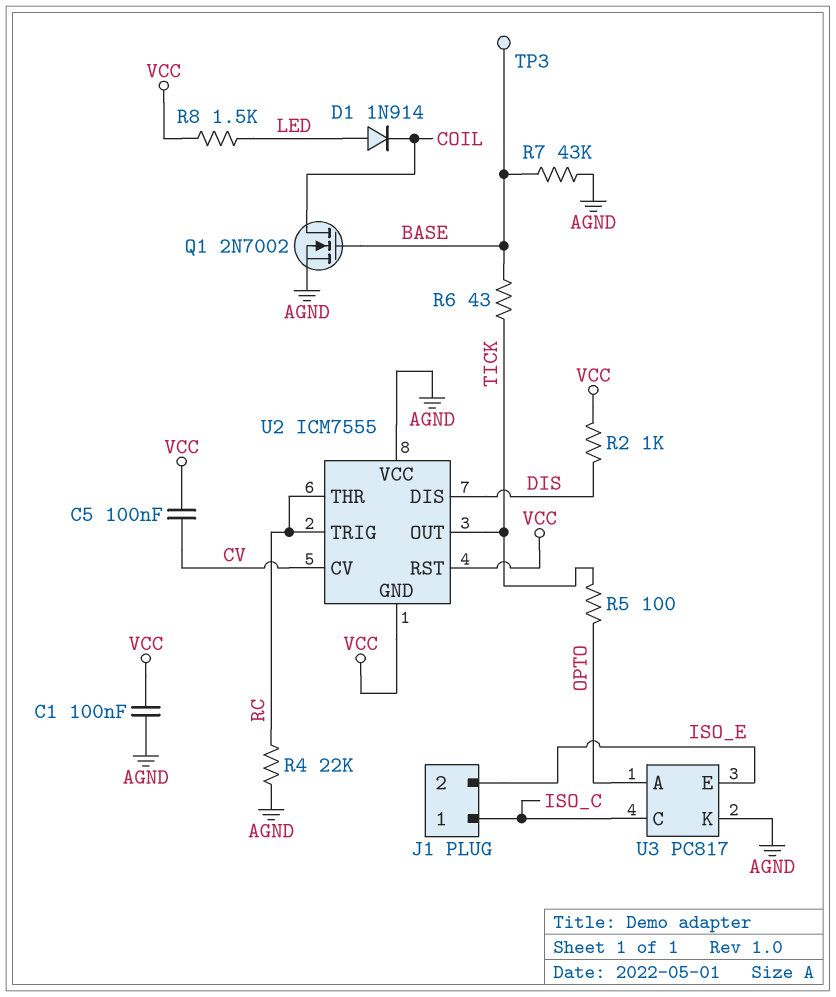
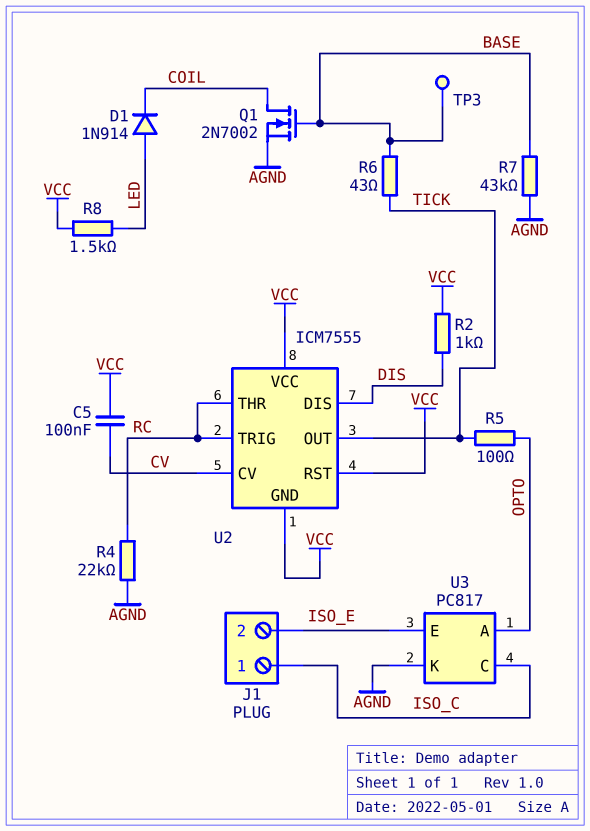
C1: 100nF (AGND, VCC) -> none
U2 pin VCC: AGND -> VCC

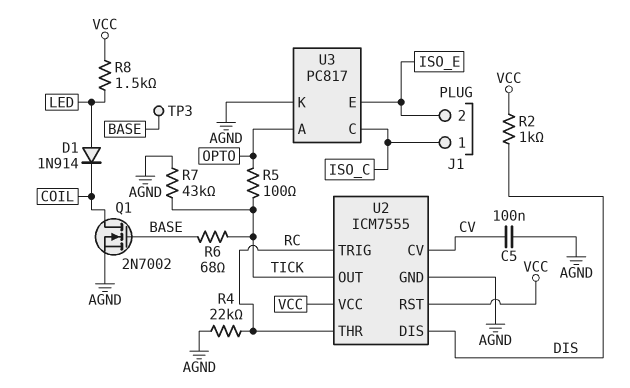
C5: 100nF (CV, VCC) -> 100nF (AGND, CV)
R6: 43 (BASE, TICK) -> 68 (BASE, TICK)
R7: 43k (AGND, BASE) -> 43k (AGND, TICK)
U2 pin GND: VCC -> AGND

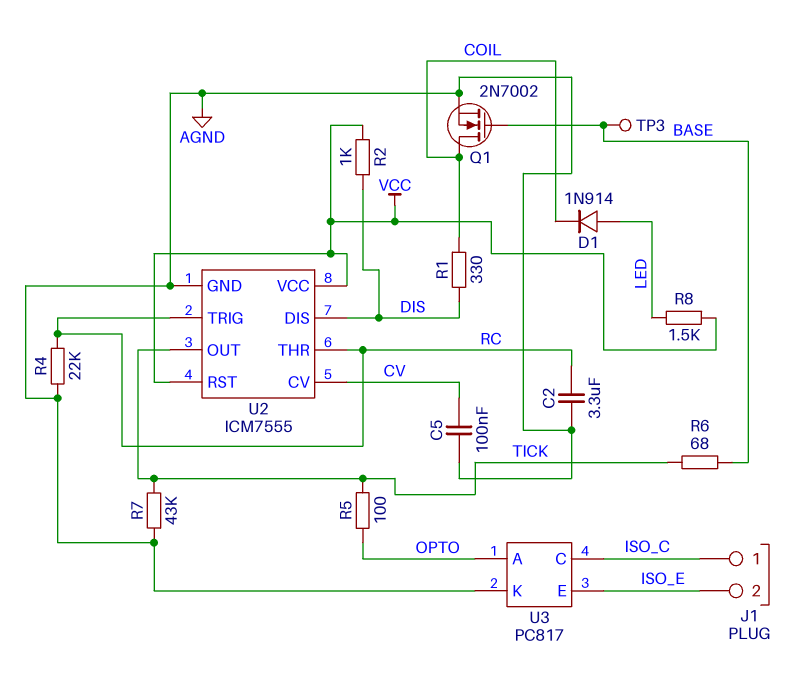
C2: none -> 3.3uF (AGND, RC)
R1: none -> 330 (COIL, DIS)

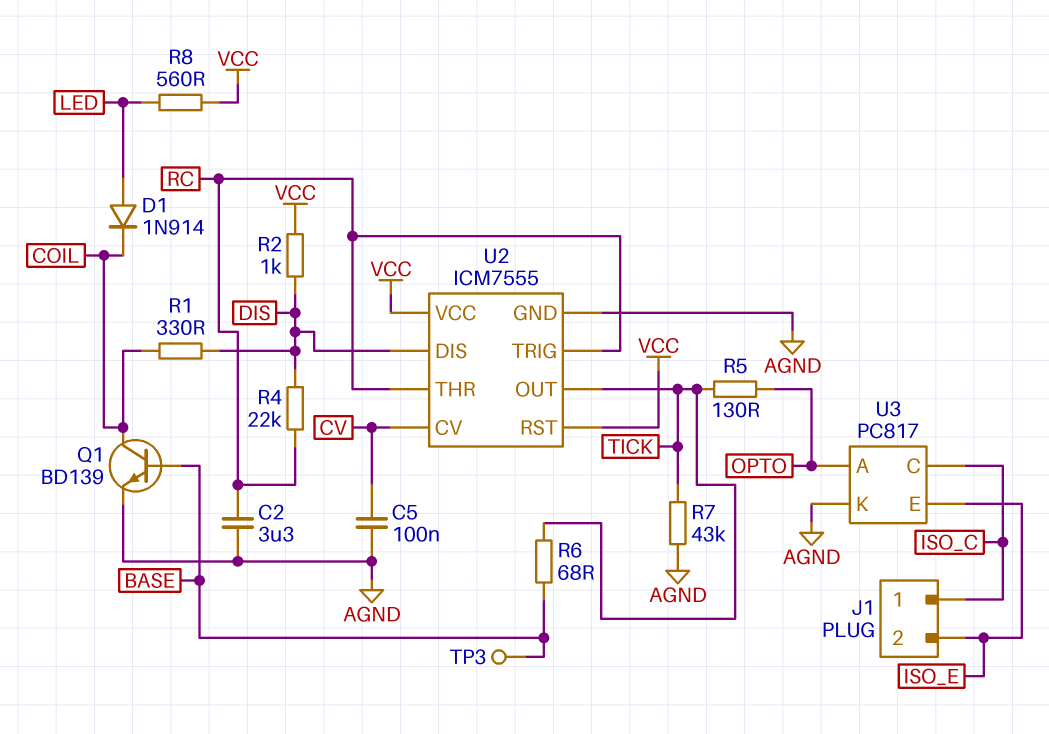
Q1: NMOS 2N7002 (G BASE, D COIL, S AGND) -> NPN BD139 (B BASE, C COIL, E AGND)
R4: 22k (AGND, RC) -> 22k (DIS, RC)
R5: 100 (OPTO, TICK) -> 130 (OPTO, TICK)
R8: 1.5k (LED, VCC) -> 560 (LED, VCC)

